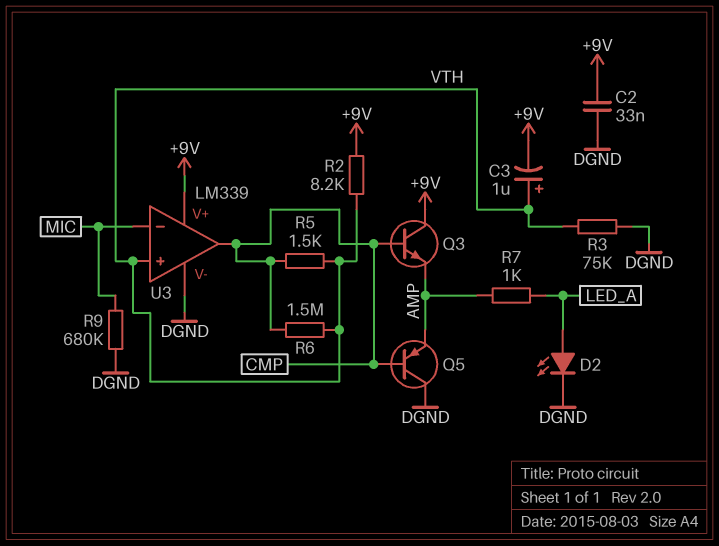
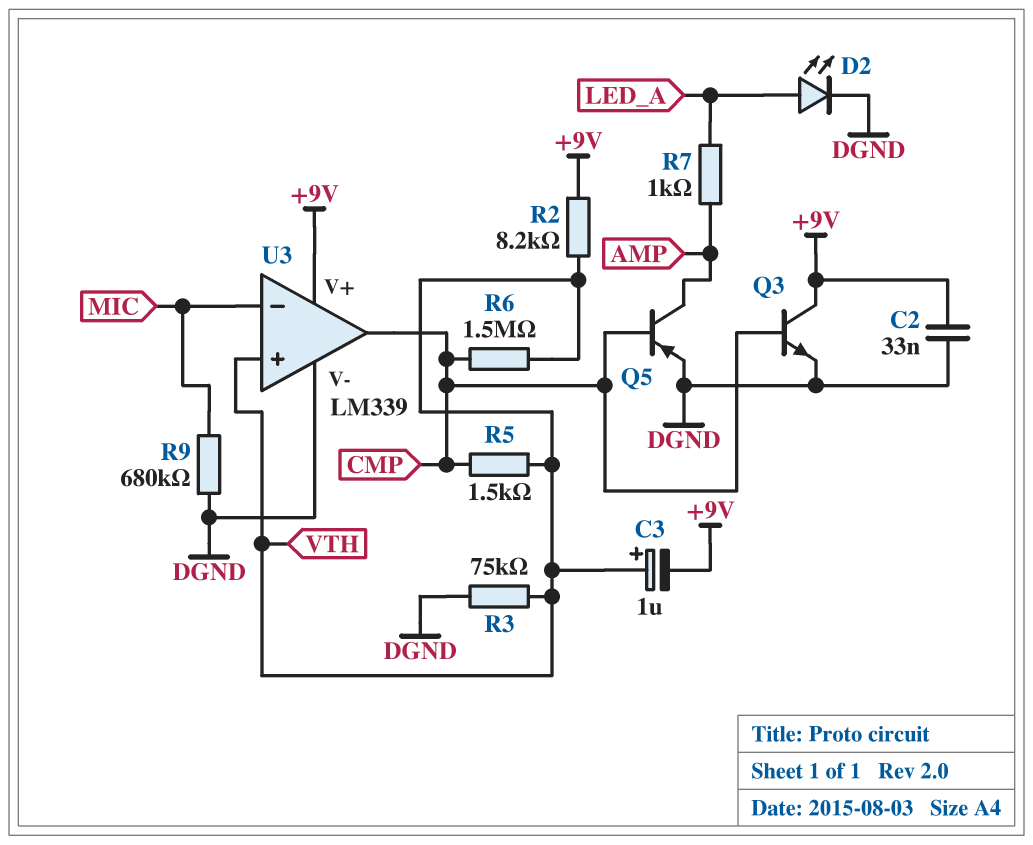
Q3: NPN (B CMP, C +9V, E AMP) -> NPN (B CMP, C +9V, E DGND)
Q5: PNP (B CMP, C DGND, E AMP) -> PNP (B CMP, C AMP, E DGND)

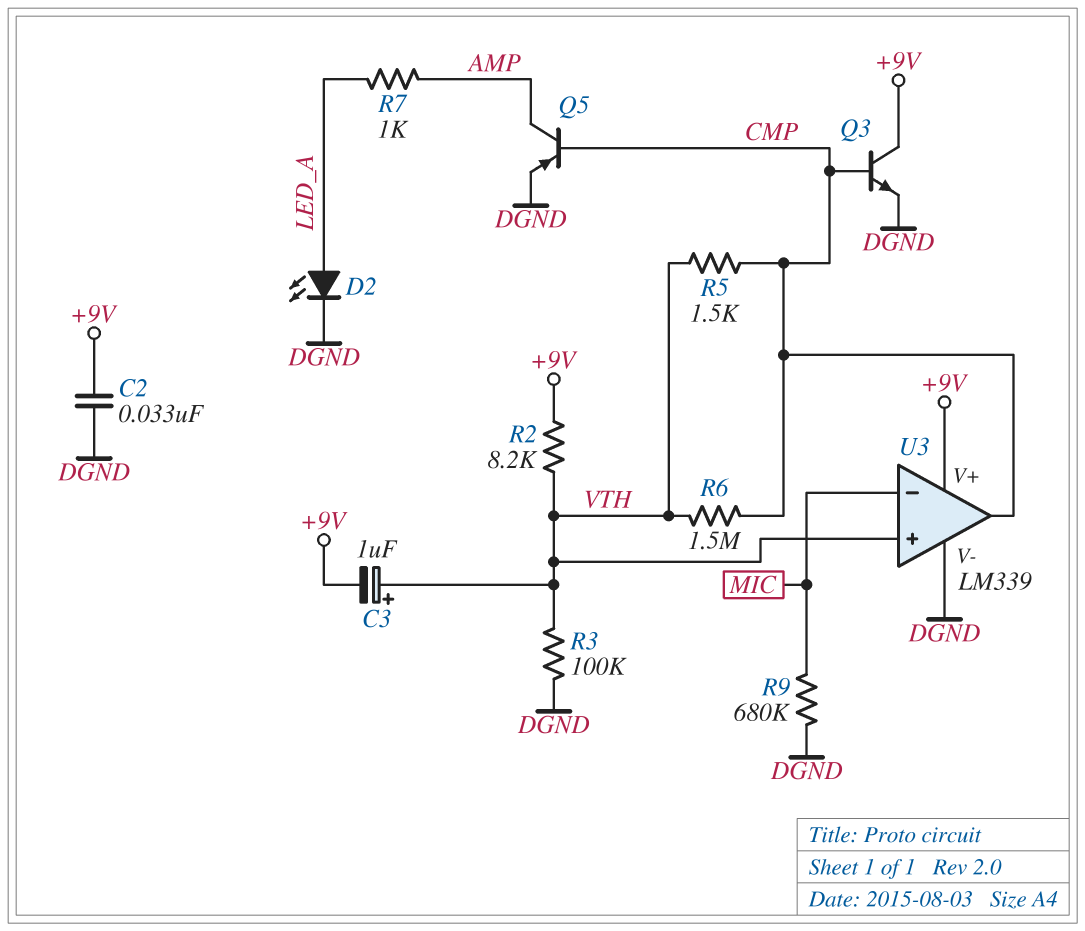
R3: 75k (DGND, VTH) -> 100k (DGND, VTH)

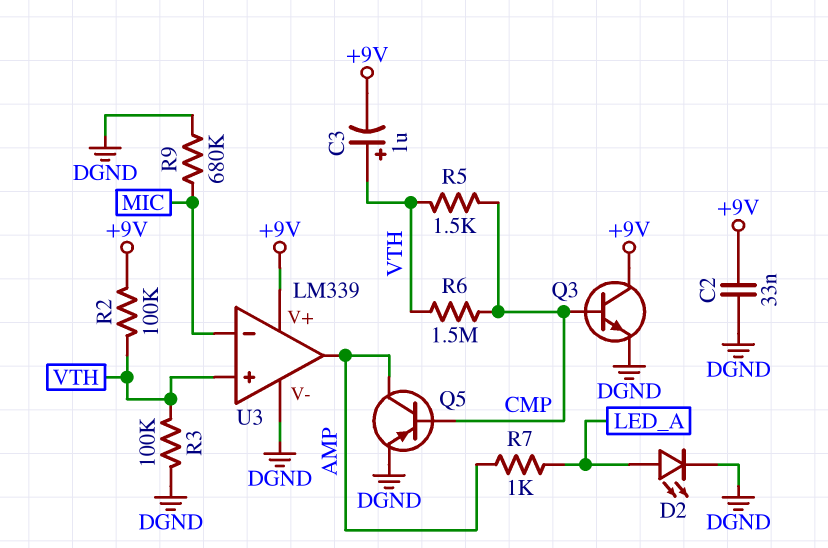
R2: 8.2k (+9V, VTH) -> 100k (+9V, VTH)
U3 pin out: CMP -> AMP

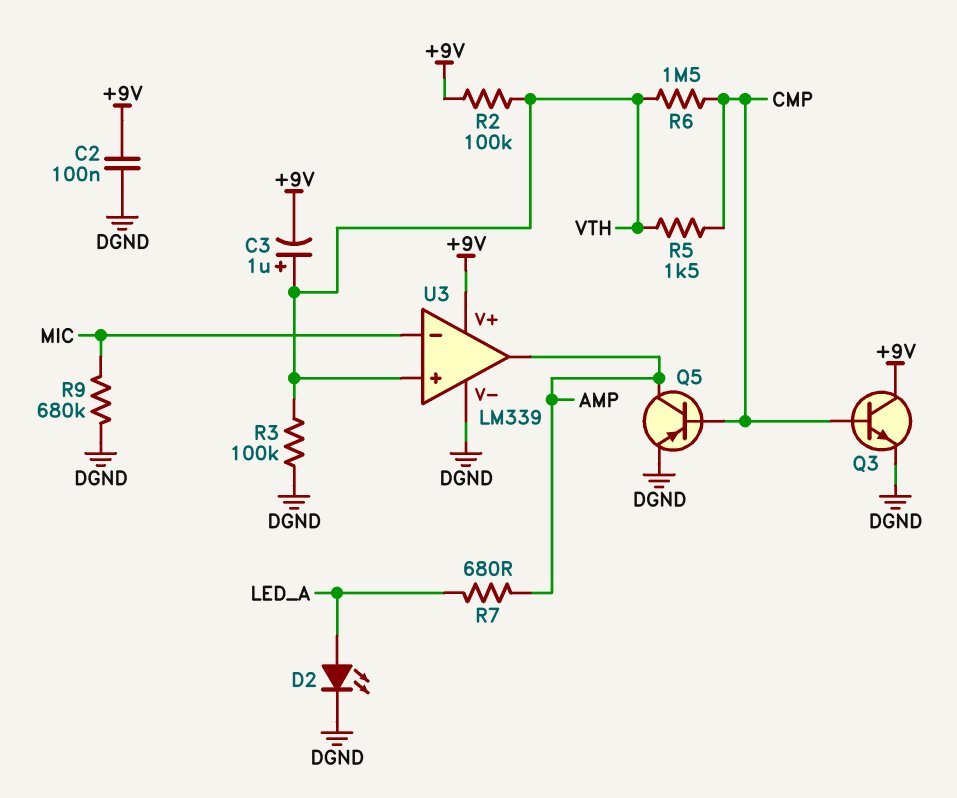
C2: 33nF (+9V, DGND) -> 100nF (+9V, DGND)
R7: 1k (AMP, LED_A) -> 680 (AMP, LED_A)

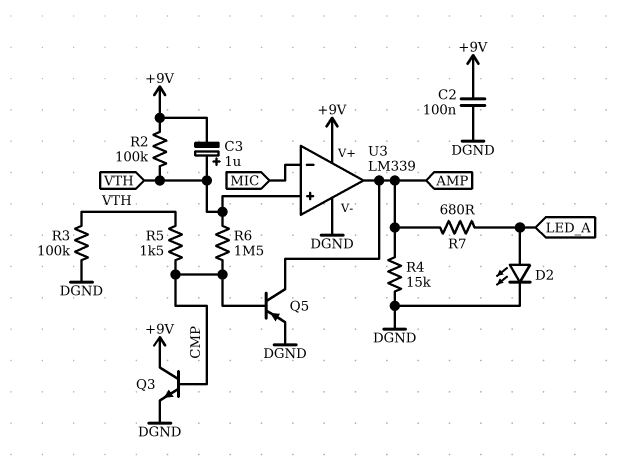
R4: none -> 15k (AMP, DGND)
R9: 680k (DGND, MIC) -> none

